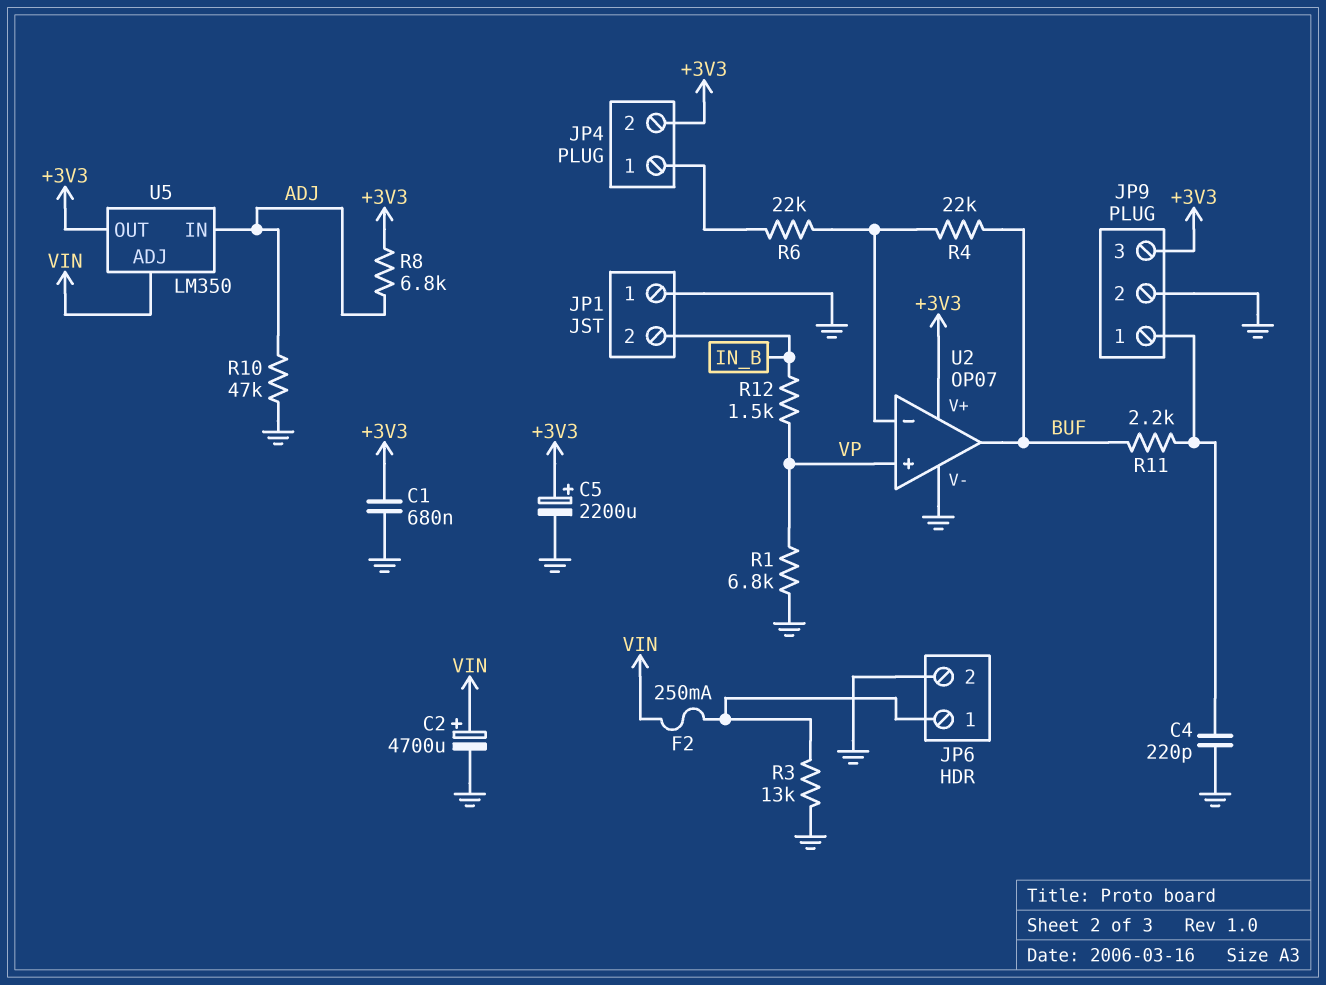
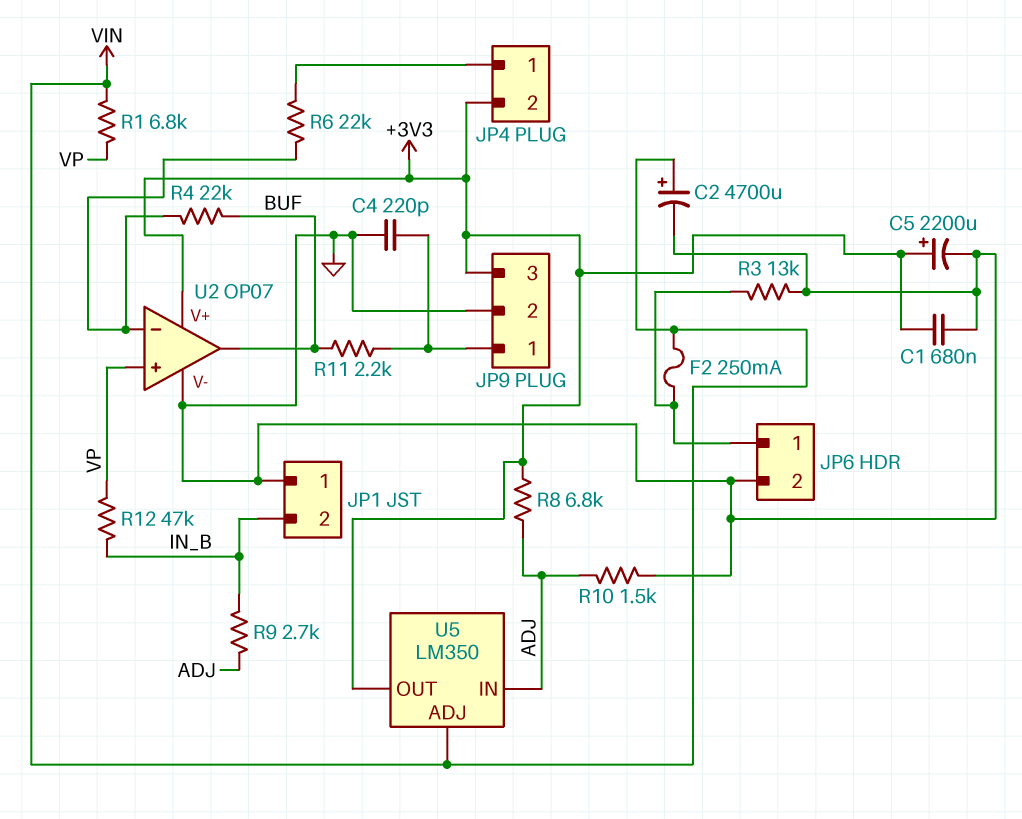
R1: 6.8k (GND, VP) -> 6.8k (VIN, VP)
R9: none -> 2.7k (ADJ, IN_B)
R10: 47k (ADJ, GND) -> 1.5k (ADJ, GND)
R12: 1.5k (IN_B, VP) -> 47k (IN_B, VP)

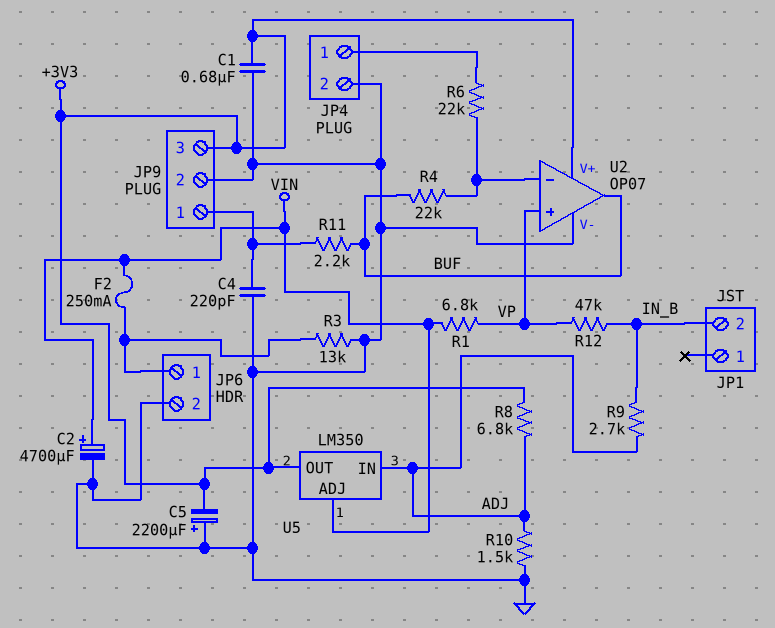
C5: 2200uF (plus +3V3, minus GND) -> 2200uF (plus GND, minus +3V3)
JP1 pin 1: GND -> none
JP4 pin 2: +3V3 -> GND

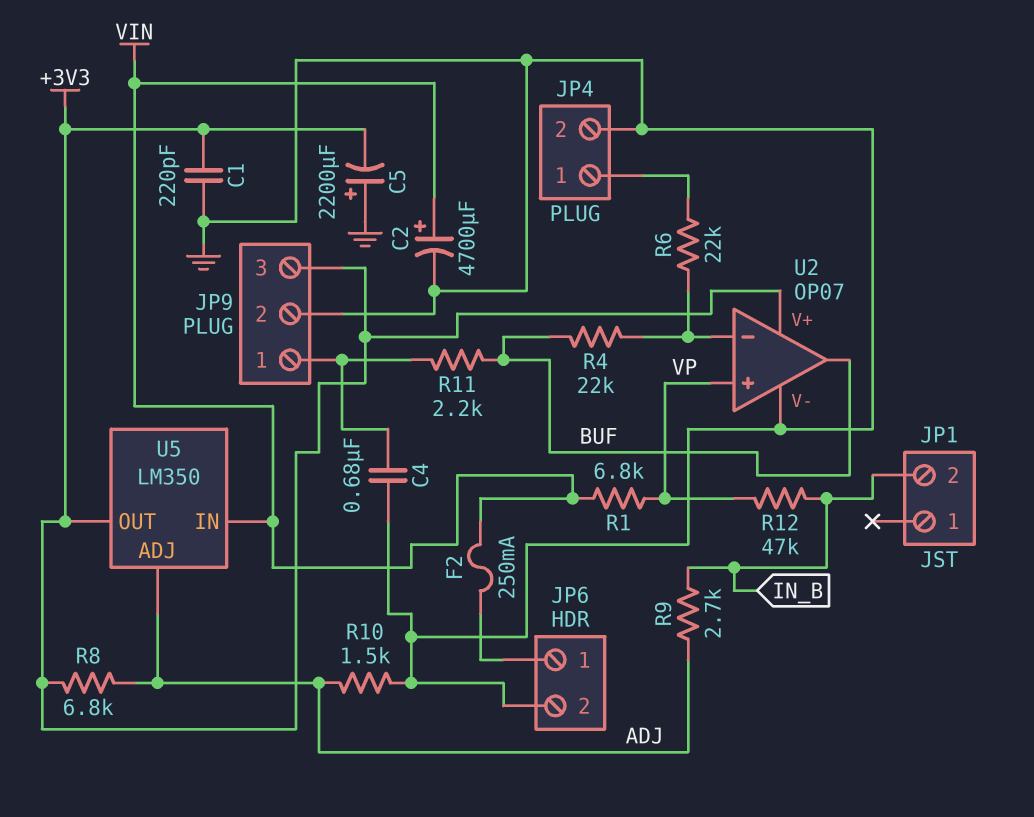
C1: 680nF (+3V3, GND) -> 220pF (+3V3, GND)
C4: 220pF (GND, JP9/1) -> 680nF (GND, JP9/1)
R3: 13k (GND, JP6/1) -> none
U5 pin ADJ: VIN -> ADJ
U5 pin IN: ADJ -> VIN

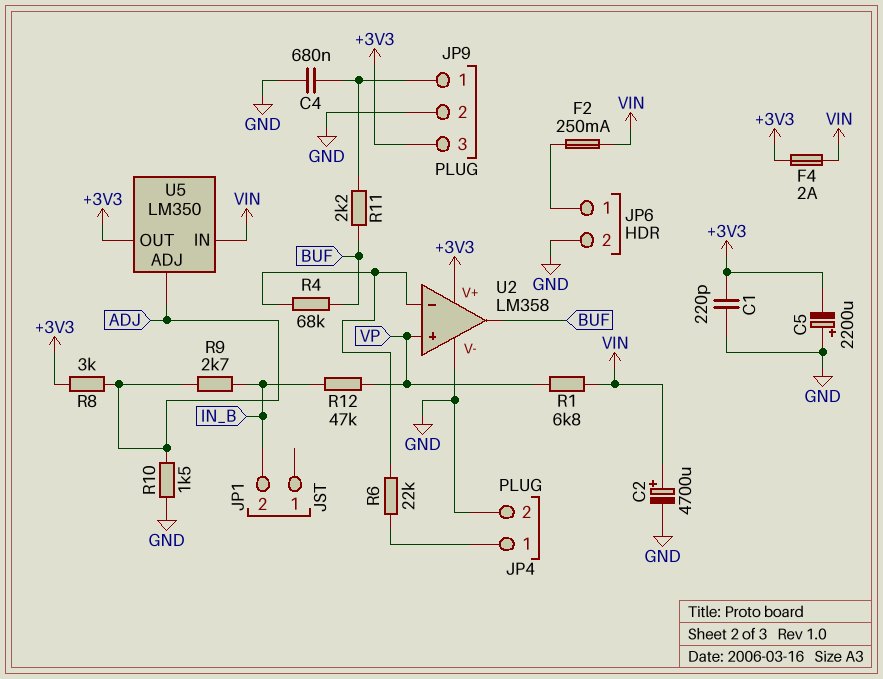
F4: none -> 2A (+3V3, VIN)
R4: 22k (BUF, U2/in-) -> 68k (BUF, U2/in-)
R8: 6.8k (+3V3, ADJ) -> 3k (+3V3, ADJ)
U2: OP07 -> LM358

